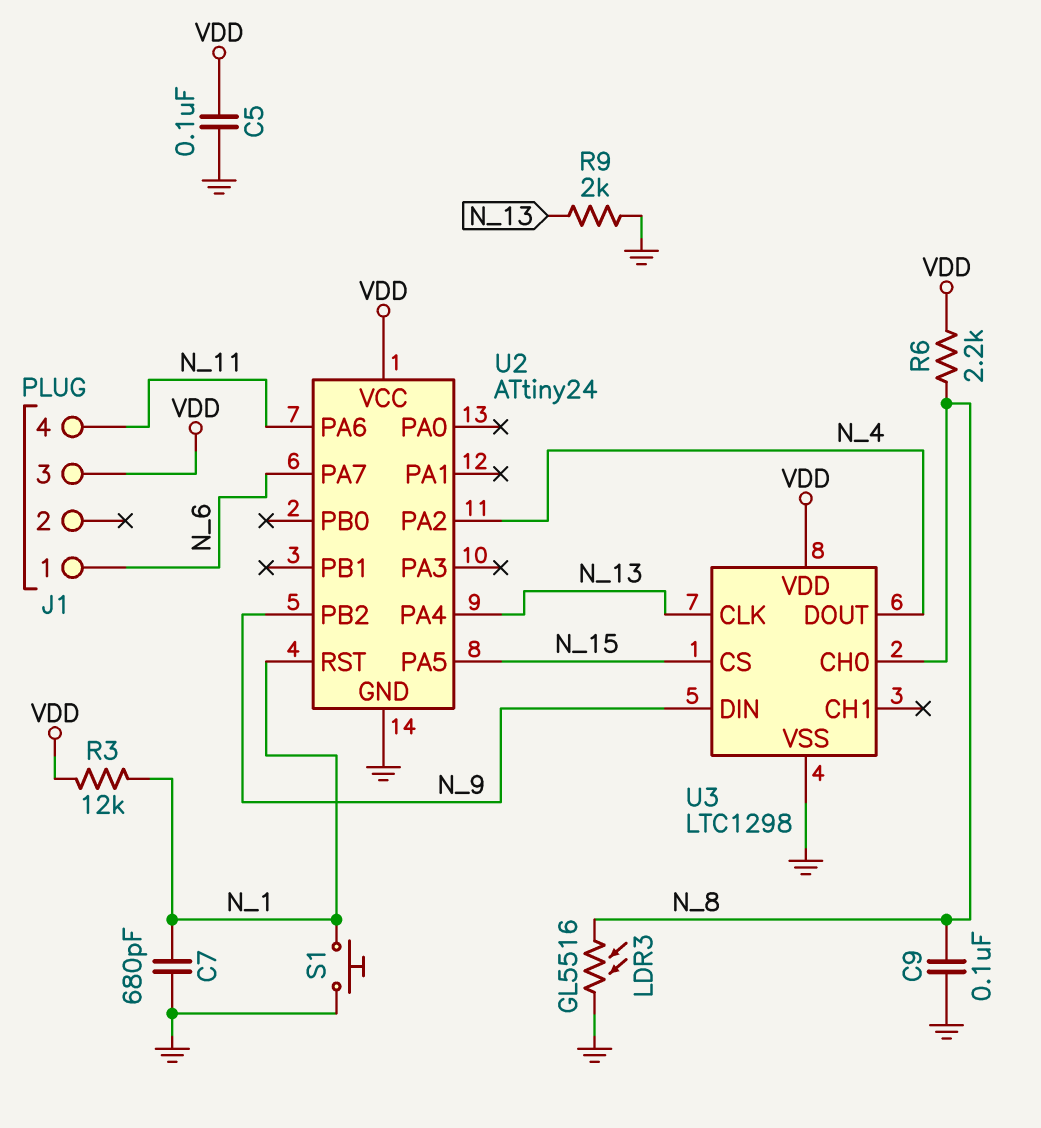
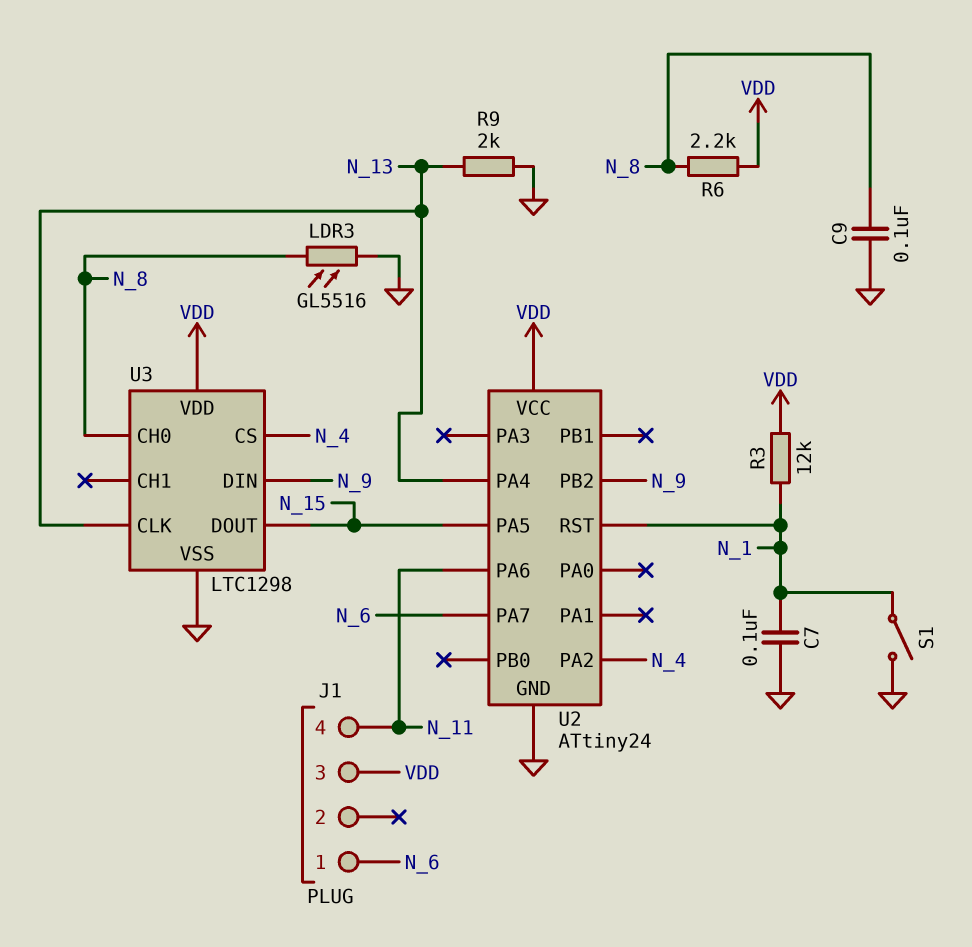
C5: 100nF (GND, VDD) -> none
C7: 680pF (GND, N_1) -> 100nF (GND, N_1)
S1: button (GND, N_1) -> switch (GND, N_1)
U3 pin CS: N_15 -> N_4
U3 pin DOUT: N_4 -> N_15

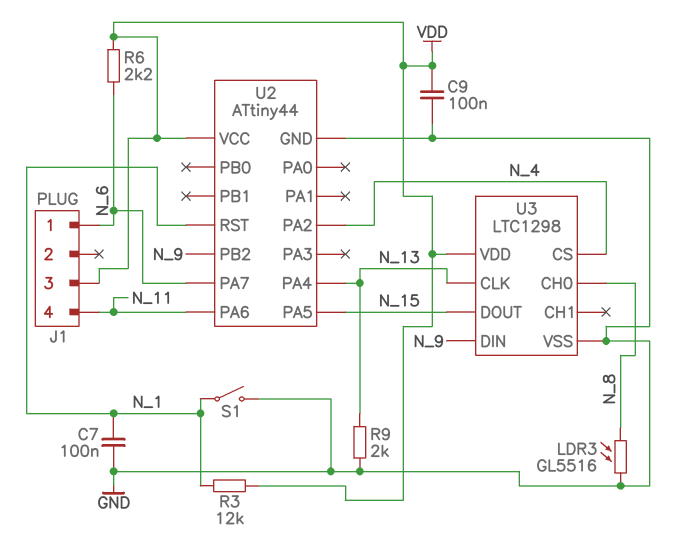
C9: 100nF (GND, N_8) -> 100nF (GND, VDD)
R6: 2.2k (N_8, VDD) -> 2.2k (N_6, VDD)
U2: ATtiny24 -> ATtiny44

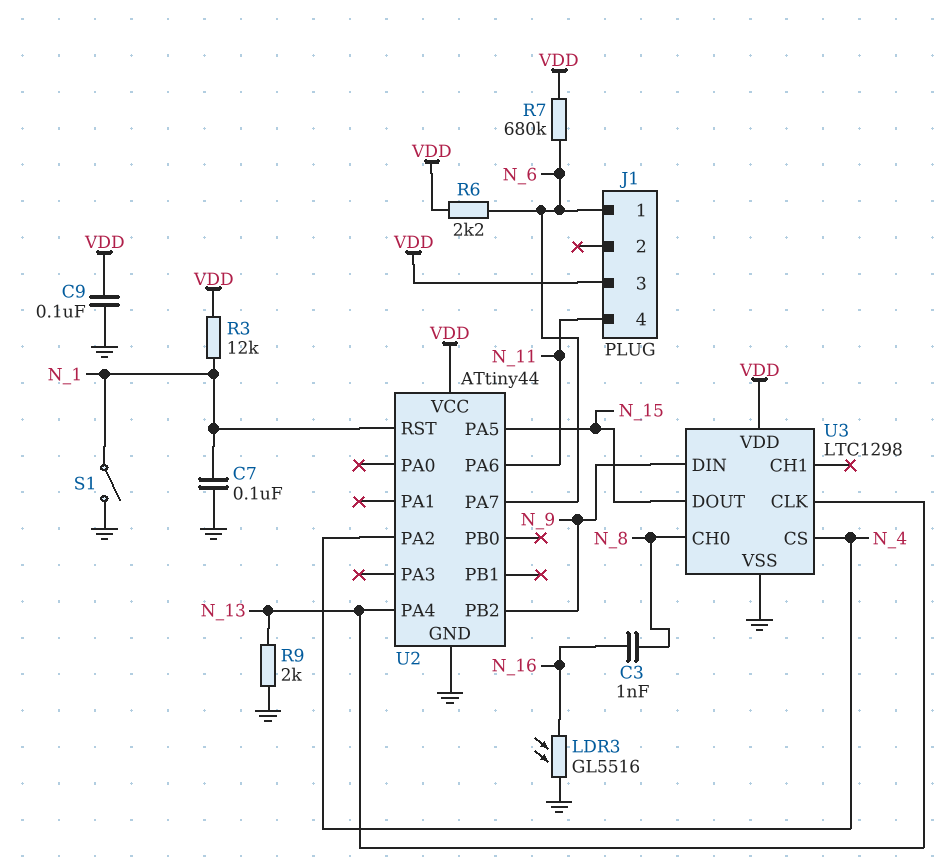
C3: none -> 1nF (N_8, N_16)
LDR3: GL5516 (GND, N_8) -> GL5516 (GND, N_16)
R7: none -> 680k (N_6, VDD)

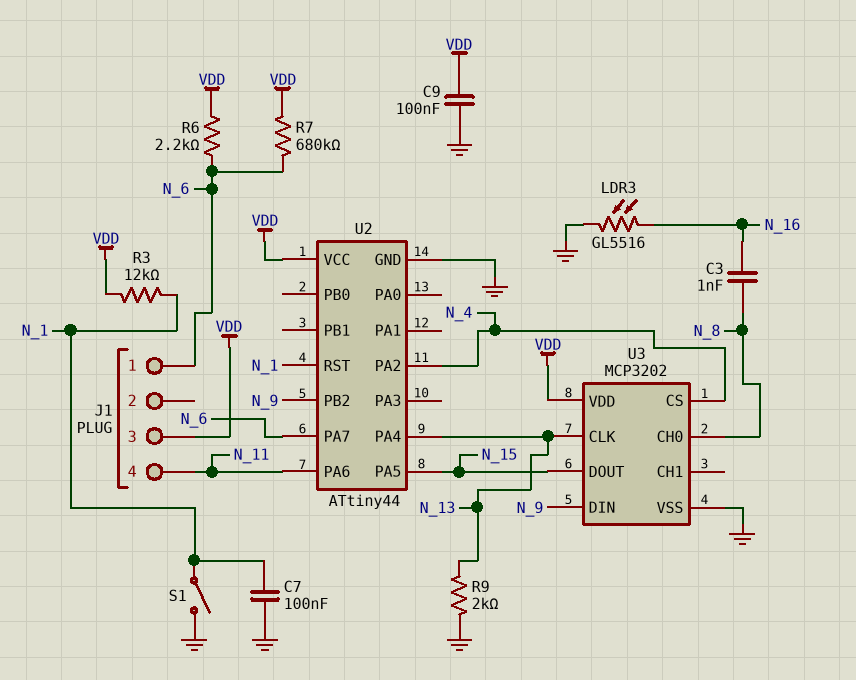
U3: LTC1298 -> MCP3202

